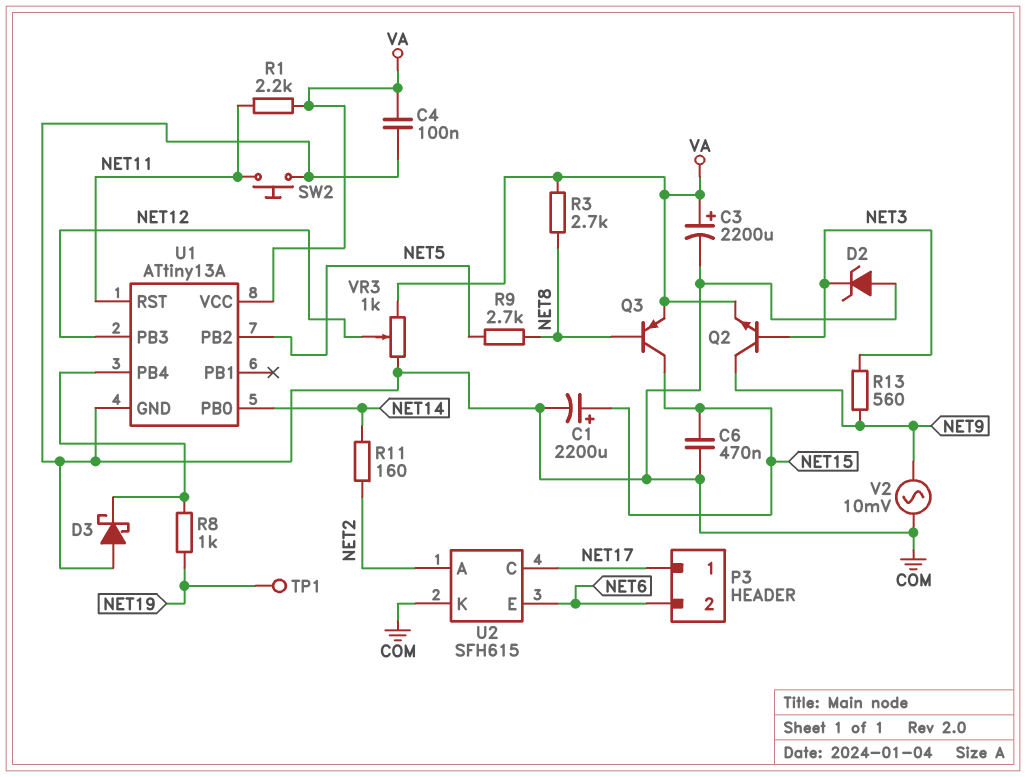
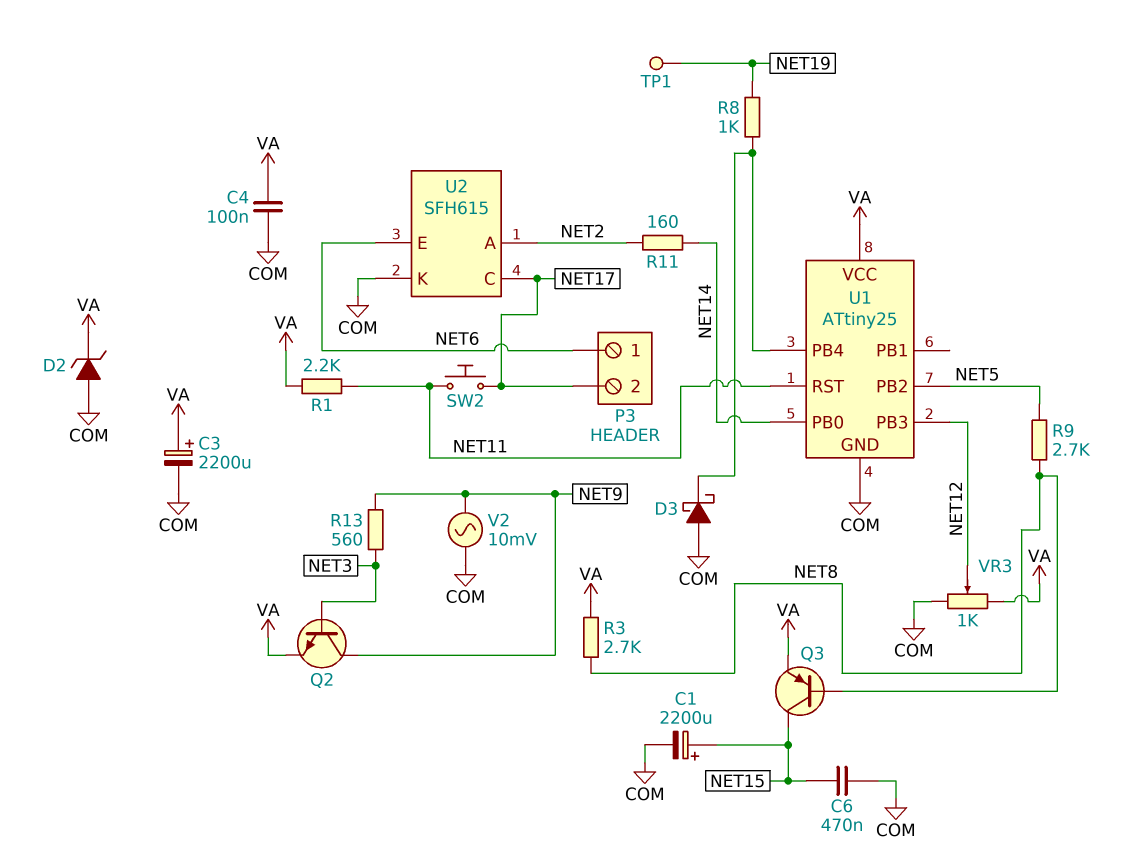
D2: zener (A COM, K NET3) -> zener (A COM, K VA)
P3 pin 1: NET17 -> NET6
P3 pin 2: NET6 -> NET17
SW2: button (COM, NET11) -> button (NET11, NET17)
U1: ATtiny13A -> ATtiny25

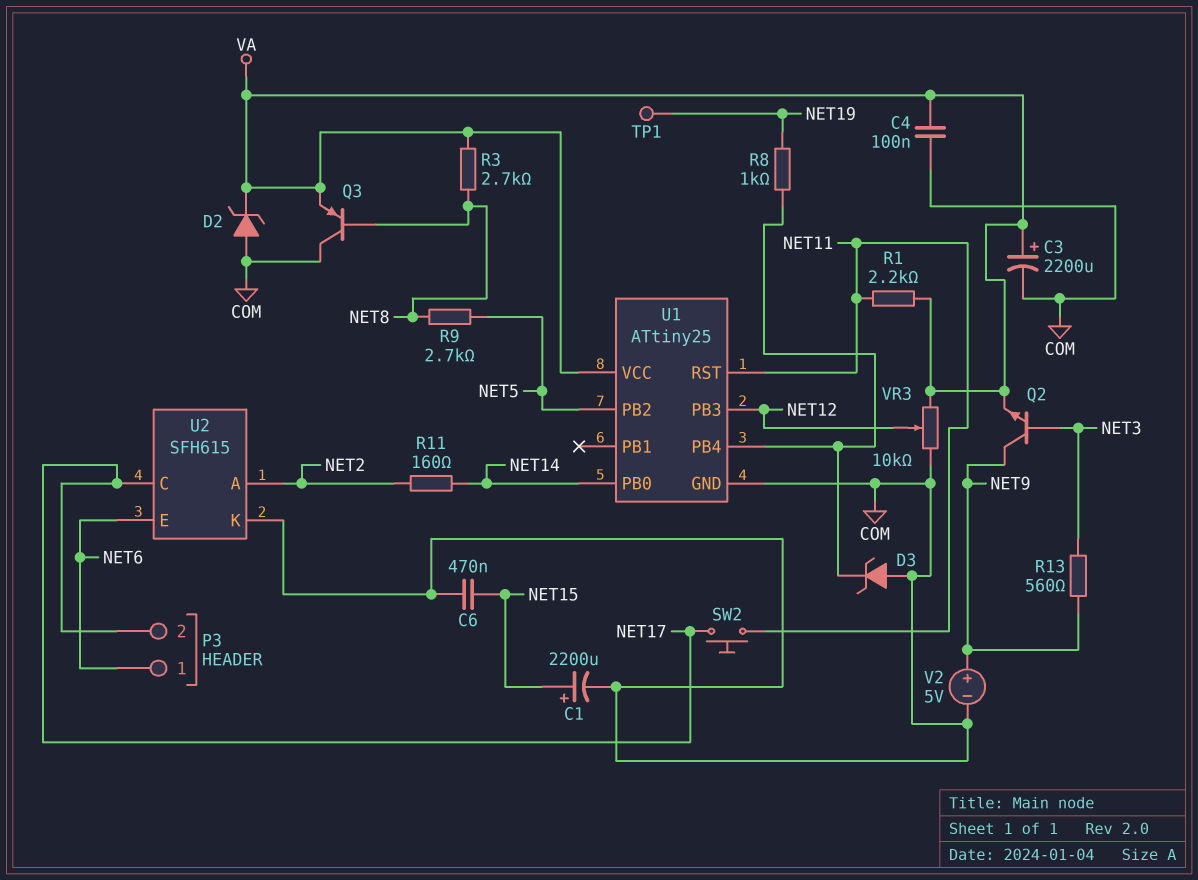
D3: schottky (A COM, K U1/PB4) -> zener (A COM, K U1/PB4)
Q3: PNP (B NET8, C NET15, E VA) -> PNP (B NET8, C COM, E VA)
V2: AC 10mV (COM, NET9) -> 5V (plus NET9, minus COM)
VR3: 1k (COM, VA, wiper NET12) -> 10k (COM, VA, wiper NET12)

